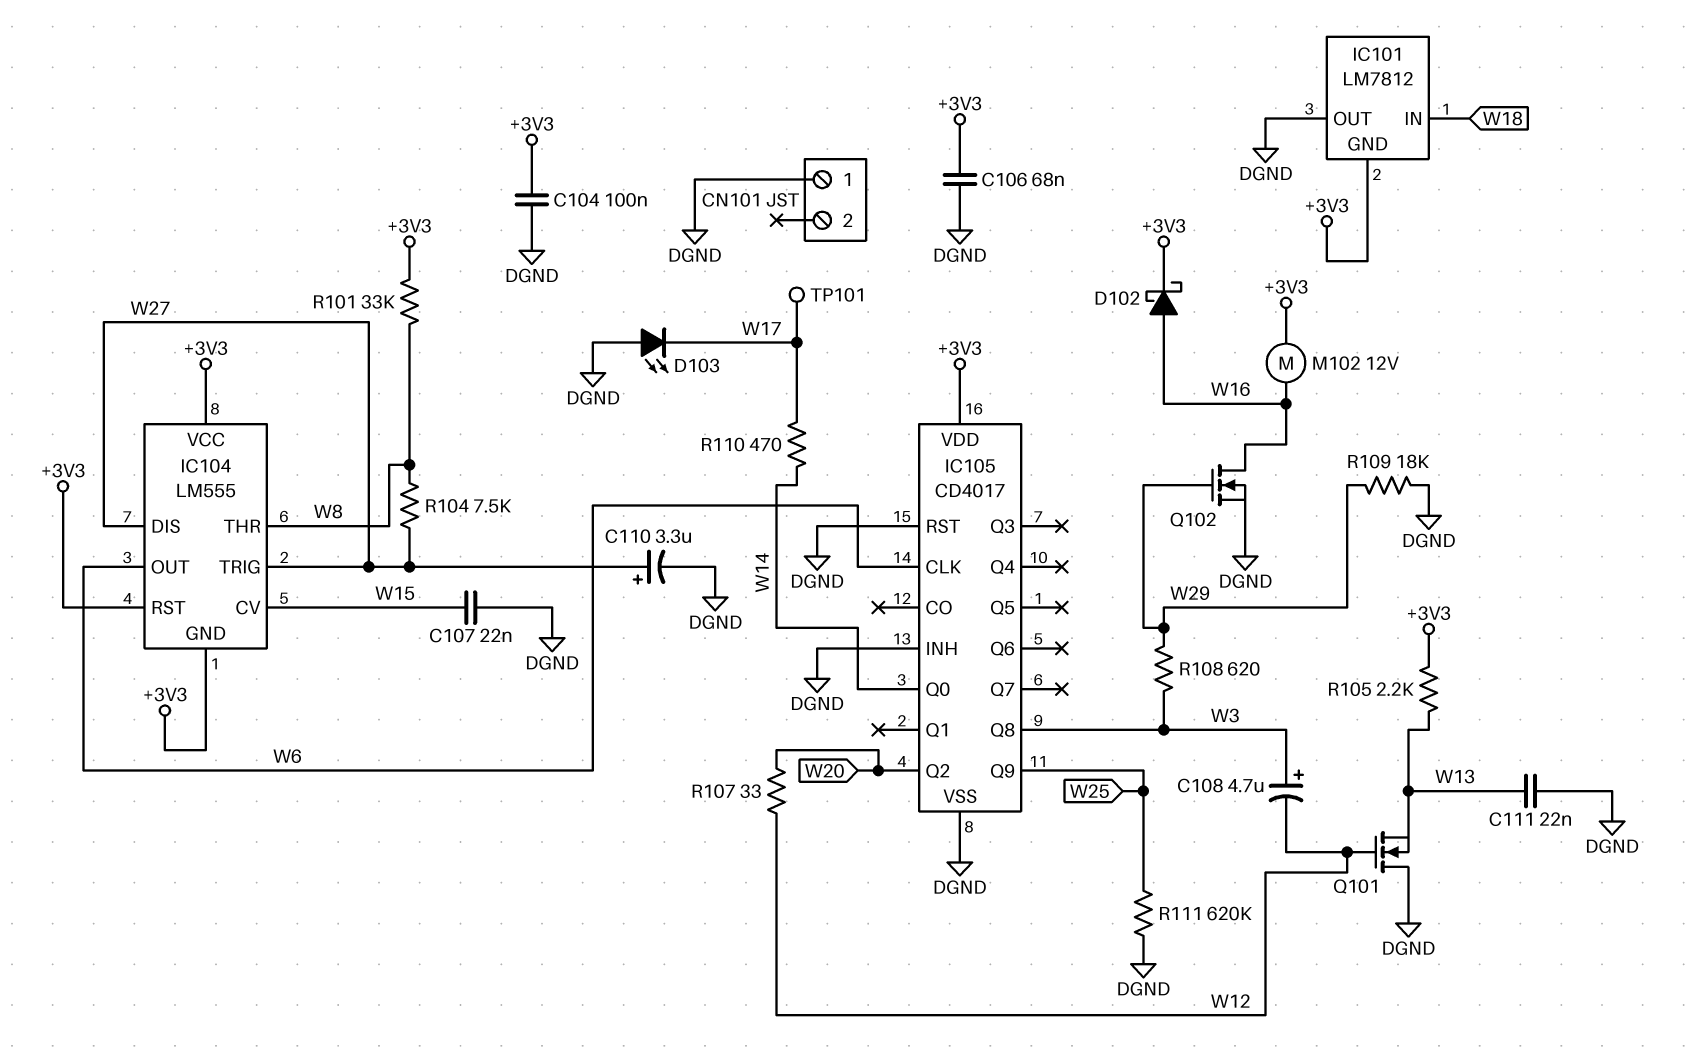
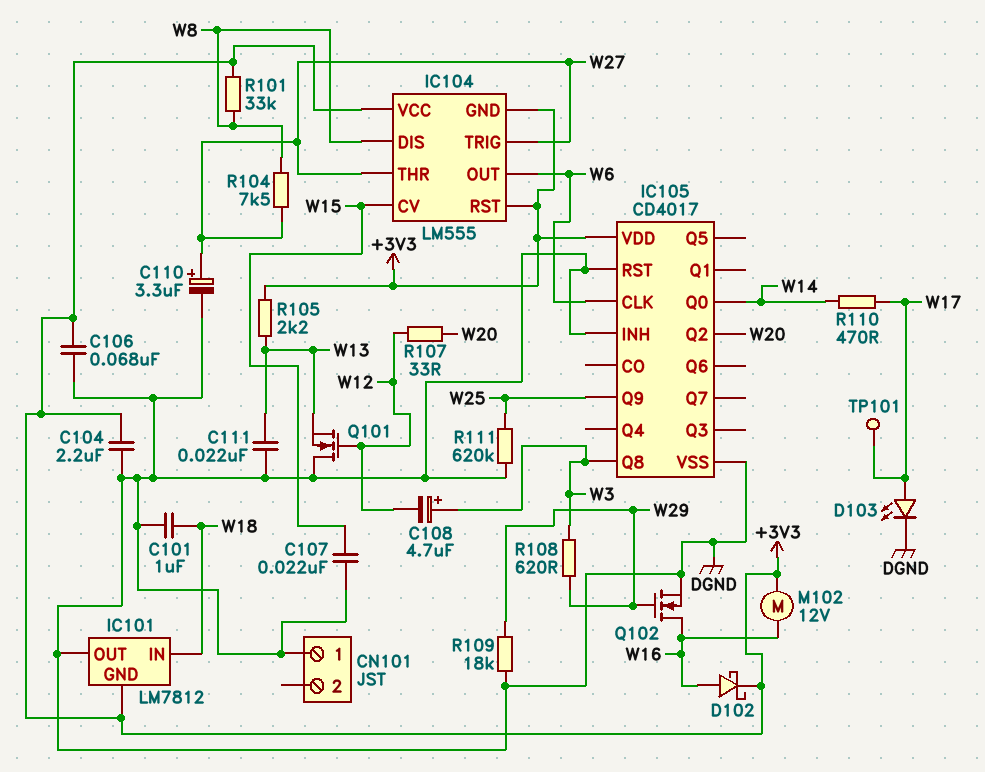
C101: none -> 1uF (DGND, W18)
C104: 100nF (+3V3, DGND) -> 2.2uF (+3V3, DGND)
D103: LED (A DGND, K W17) -> LED (A W17, K DGND)
IC104 pin DIS: W27 -> W8
IC104 pin THR: W8 -> W27

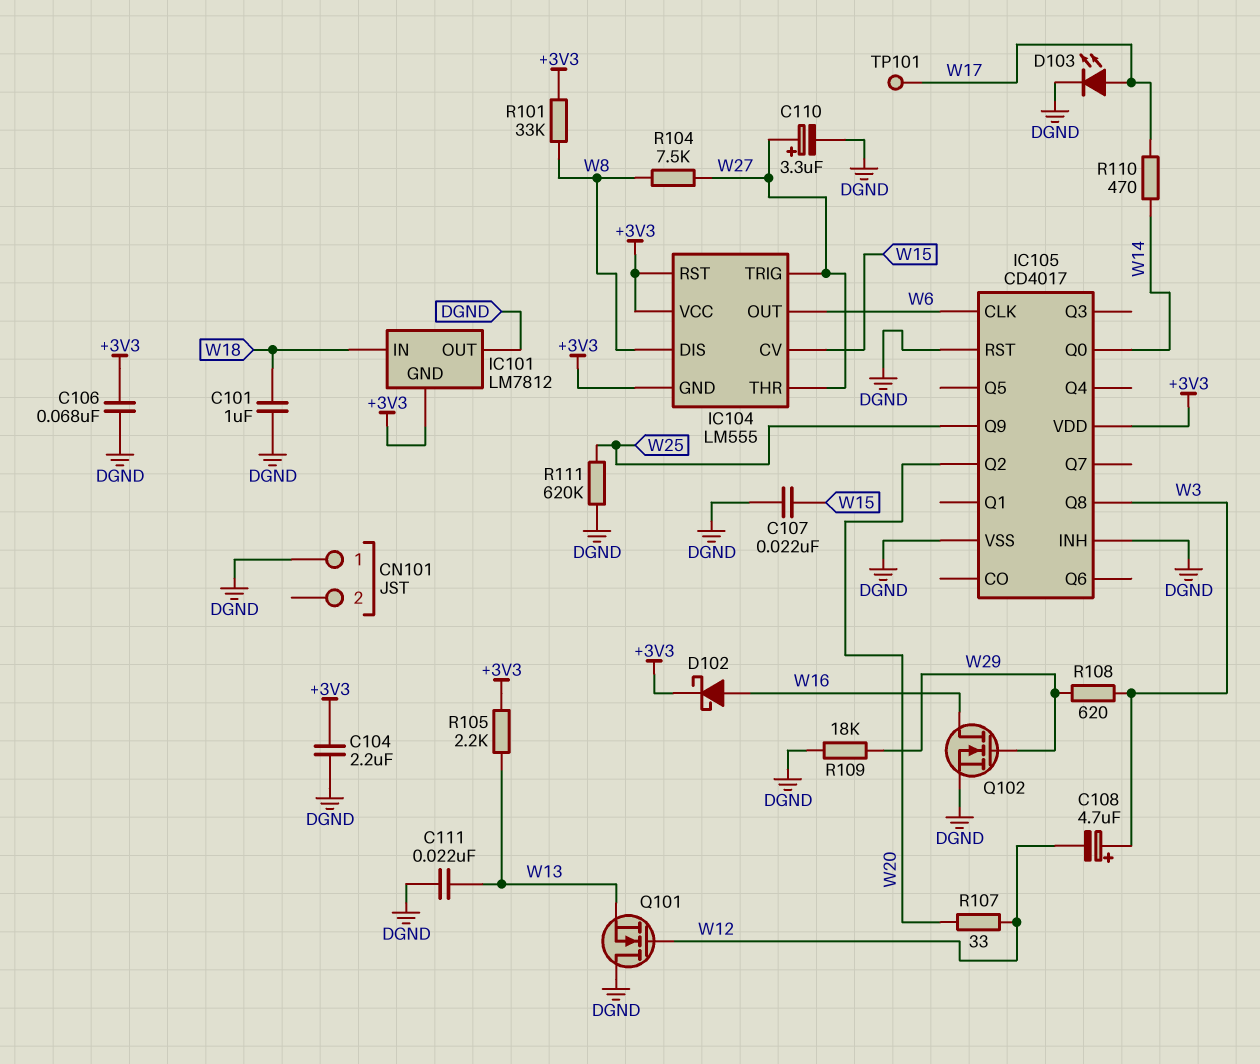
M102: motor 12V (+3V3, W16) -> none

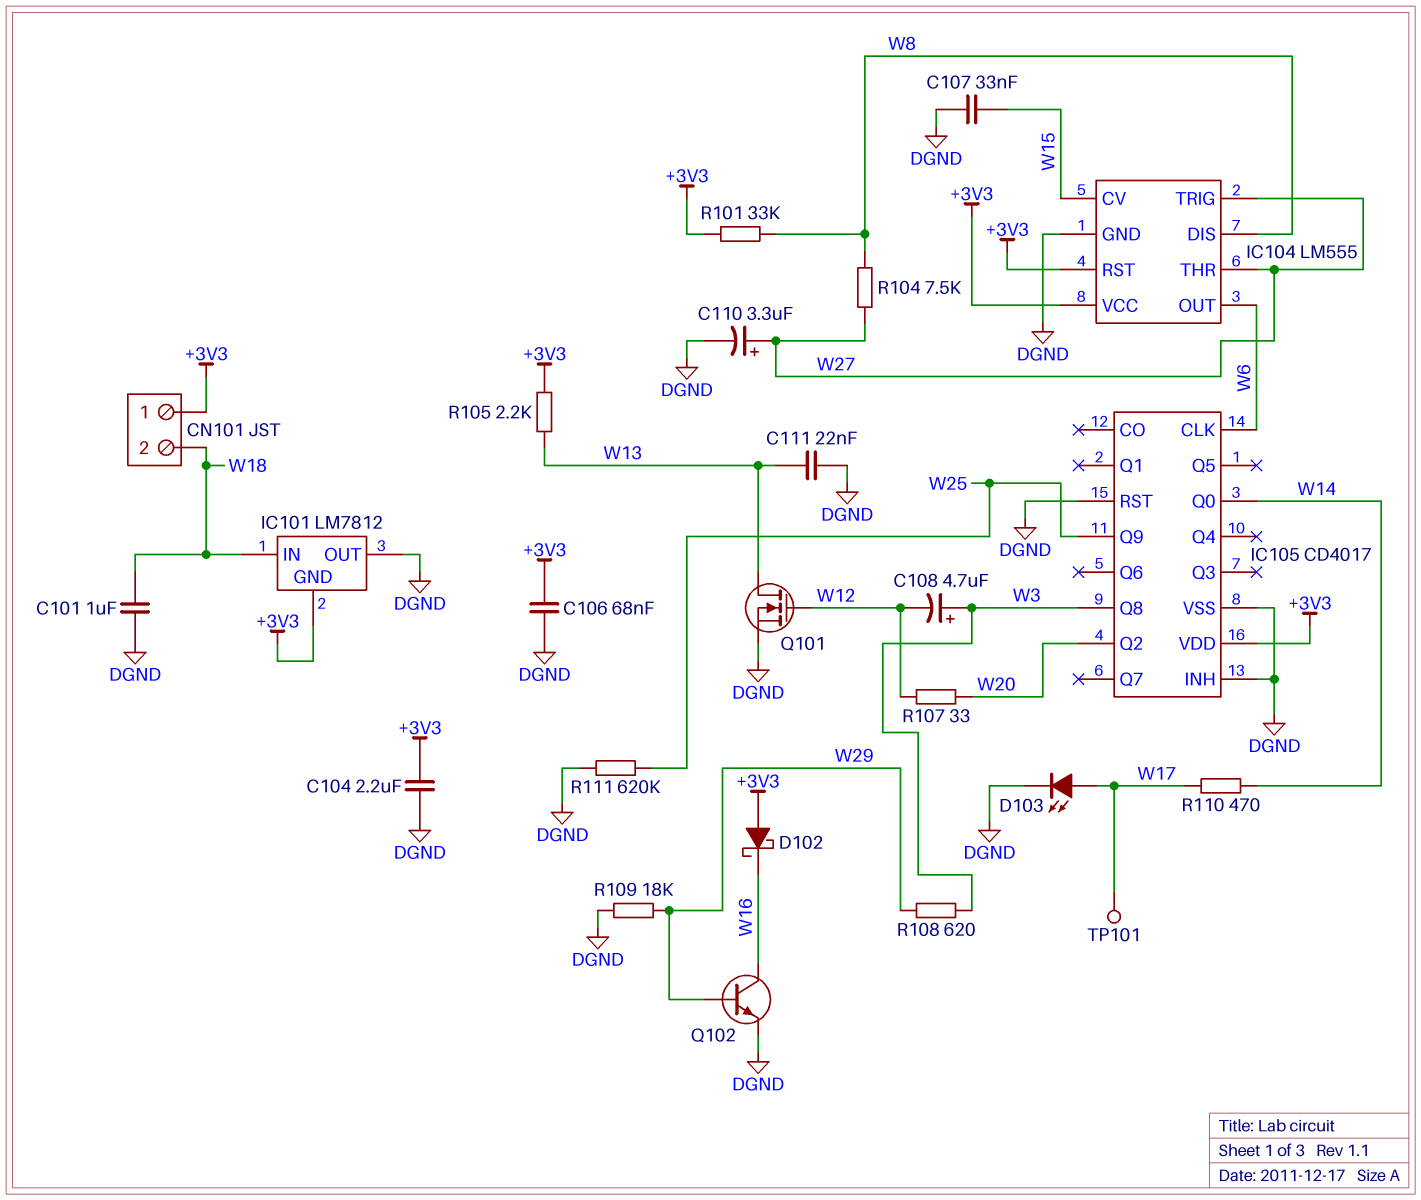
C107: 22nF (DGND, W15) -> 33nF (DGND, W15)
CN101 pin 1: DGND -> +3V3
CN101 pin 2: none -> W18
D102: schottky (A W16, K +3V3) -> schottky (A +3V3, K W16)
IC104 pin GND: +3V3 -> DGND
Q101: NMOS (G W12, D DGND, S W13) -> NMOS (G W12, D W13, S DGND)
Q102: NMOS (G W29, D W16, S DGND) -> NPN (B W29, C W16, E DGND)

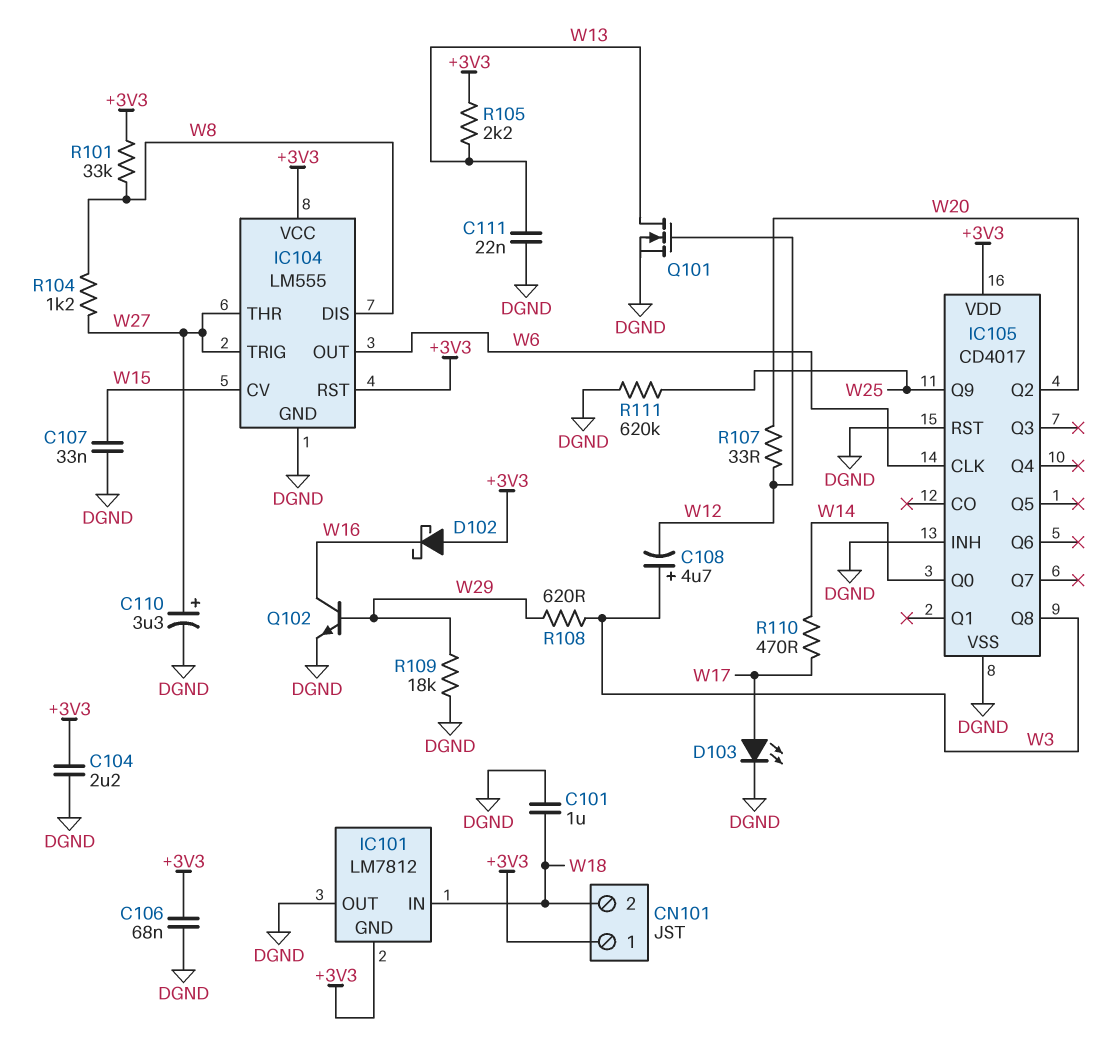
R104: 7.5k (W8, W27) -> 1.2k (W8, W27)
TP101: test point (W17) -> none

